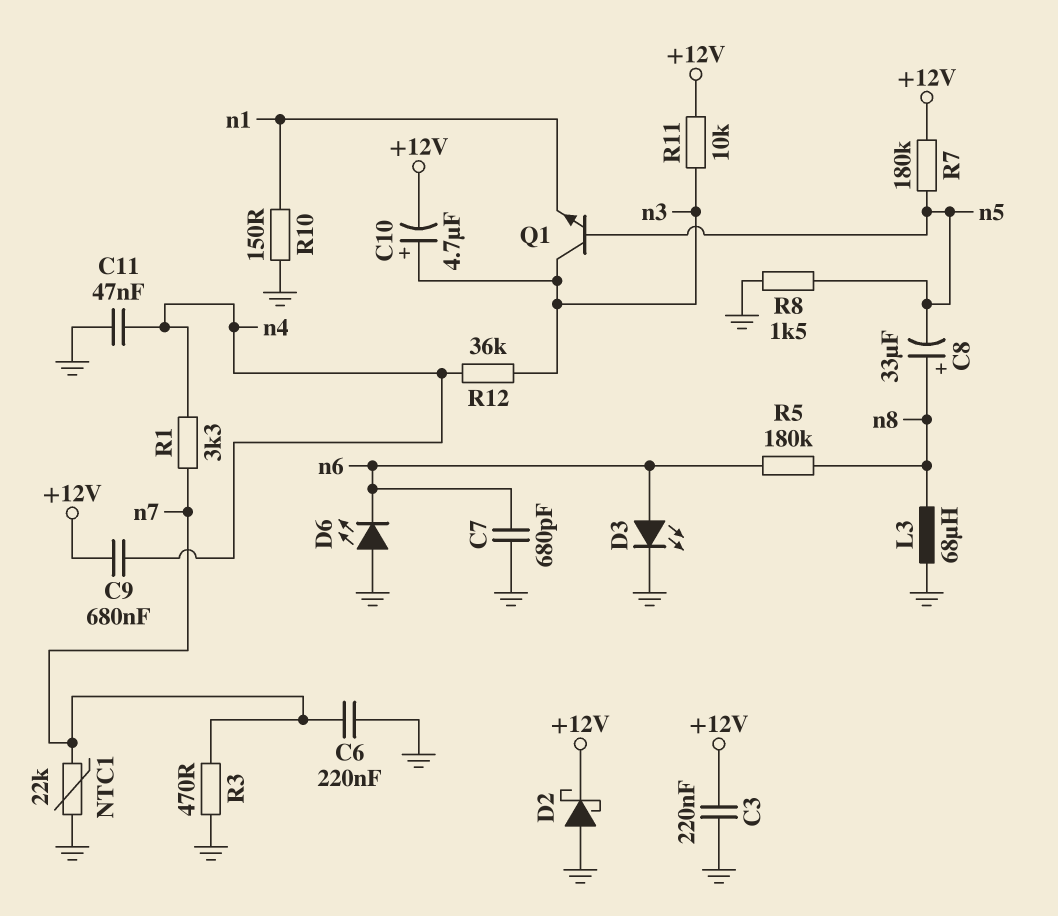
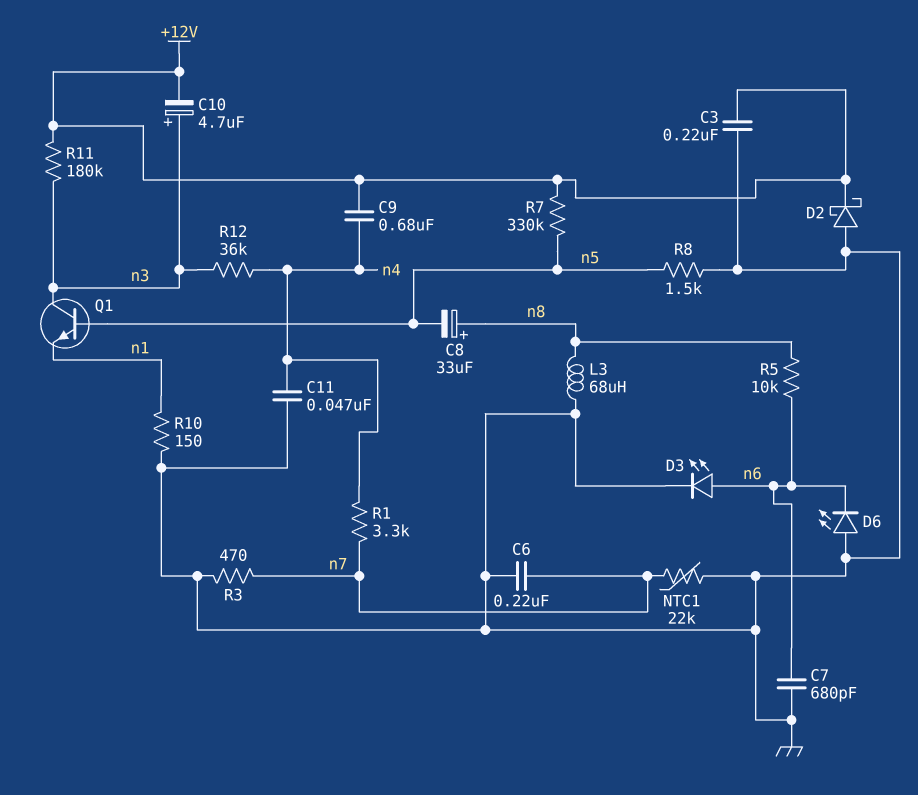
R5: 180k (n6, n8) -> 10k (n6, n8)
R7: 180k (+12V, n5) -> 330k (+12V, n5)
R11: 10k (+12V, n3) -> 180k (+12V, n3)

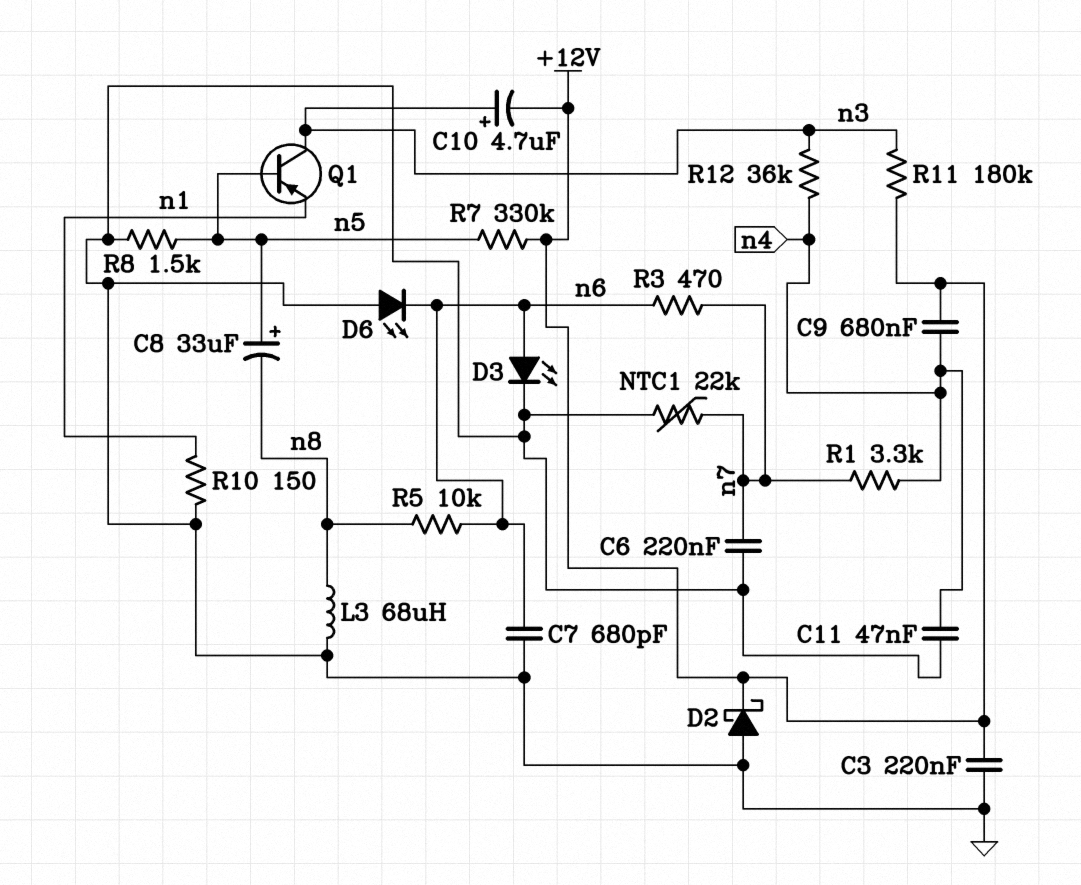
C8: 33uF (plus n8, minus n5) -> 33uF (plus n5, minus n8)
Q1: NPN (B n5, C n3, E n1) -> PNP (B n5, C n3, E n1)
R3: 470 (GND, n7) -> 470 (n6, n7)

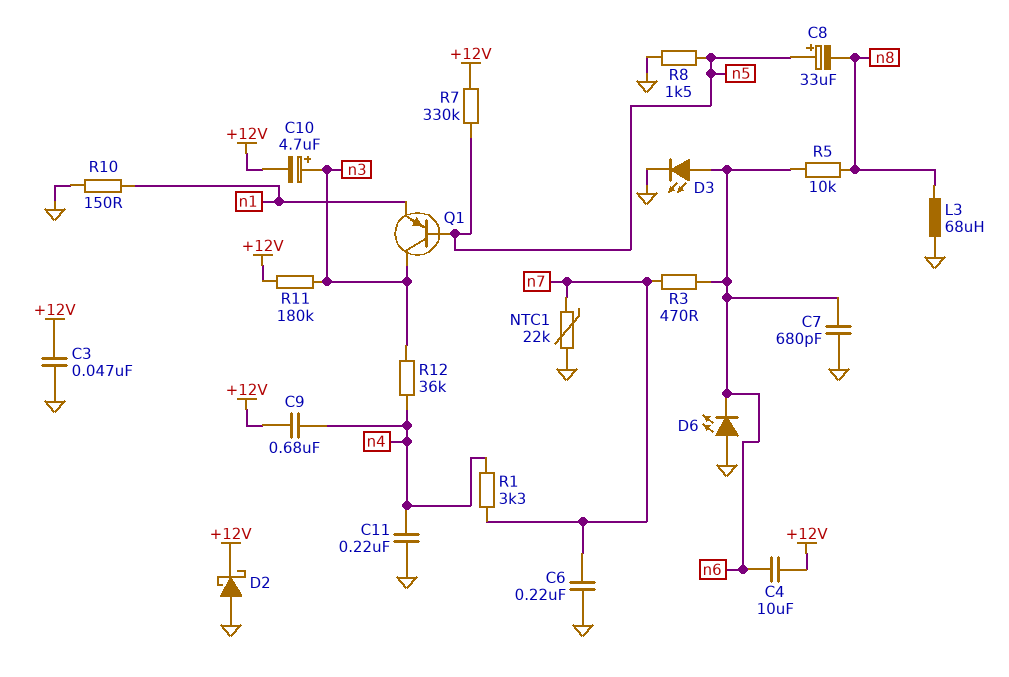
C3: 220nF (+12V, GND) -> 47nF (+12V, GND)
C4: none -> 10uF (+12V, n6)
C11: 47nF (GND, n4) -> 220nF (GND, n4)

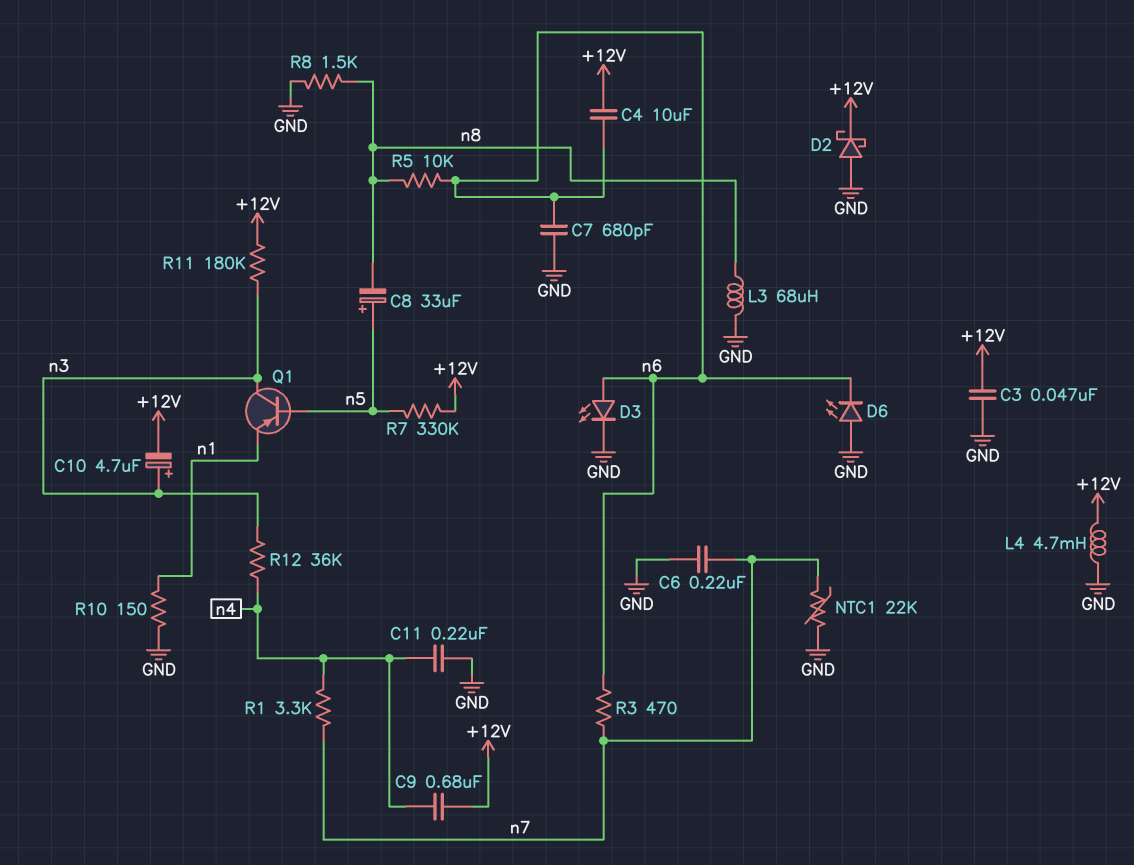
L4: none -> 4.7mH (+12V, GND)
R8: 1.5k (GND, n5) -> 1.5k (GND, n8)

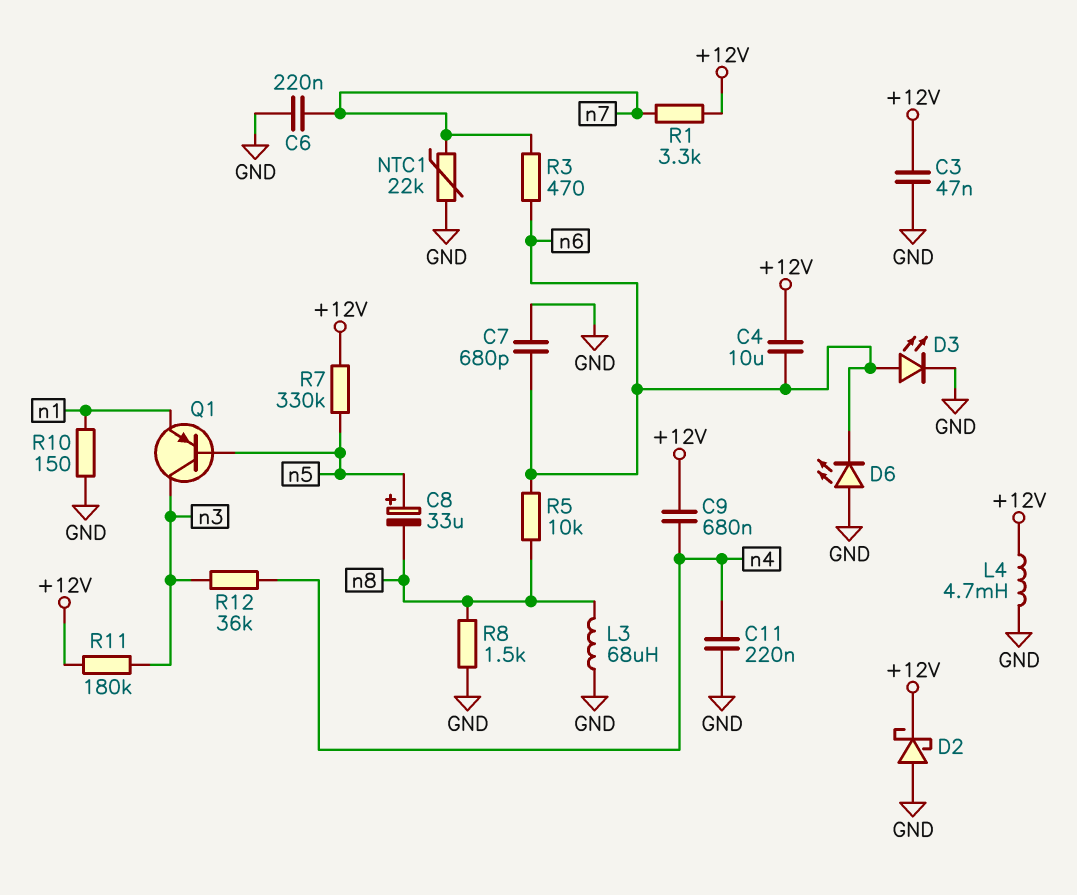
C10: 4.7uF (plus n3, minus +12V) -> none
R1: 3.3k (n4, n7) -> 3.3k (+12V, n7)

